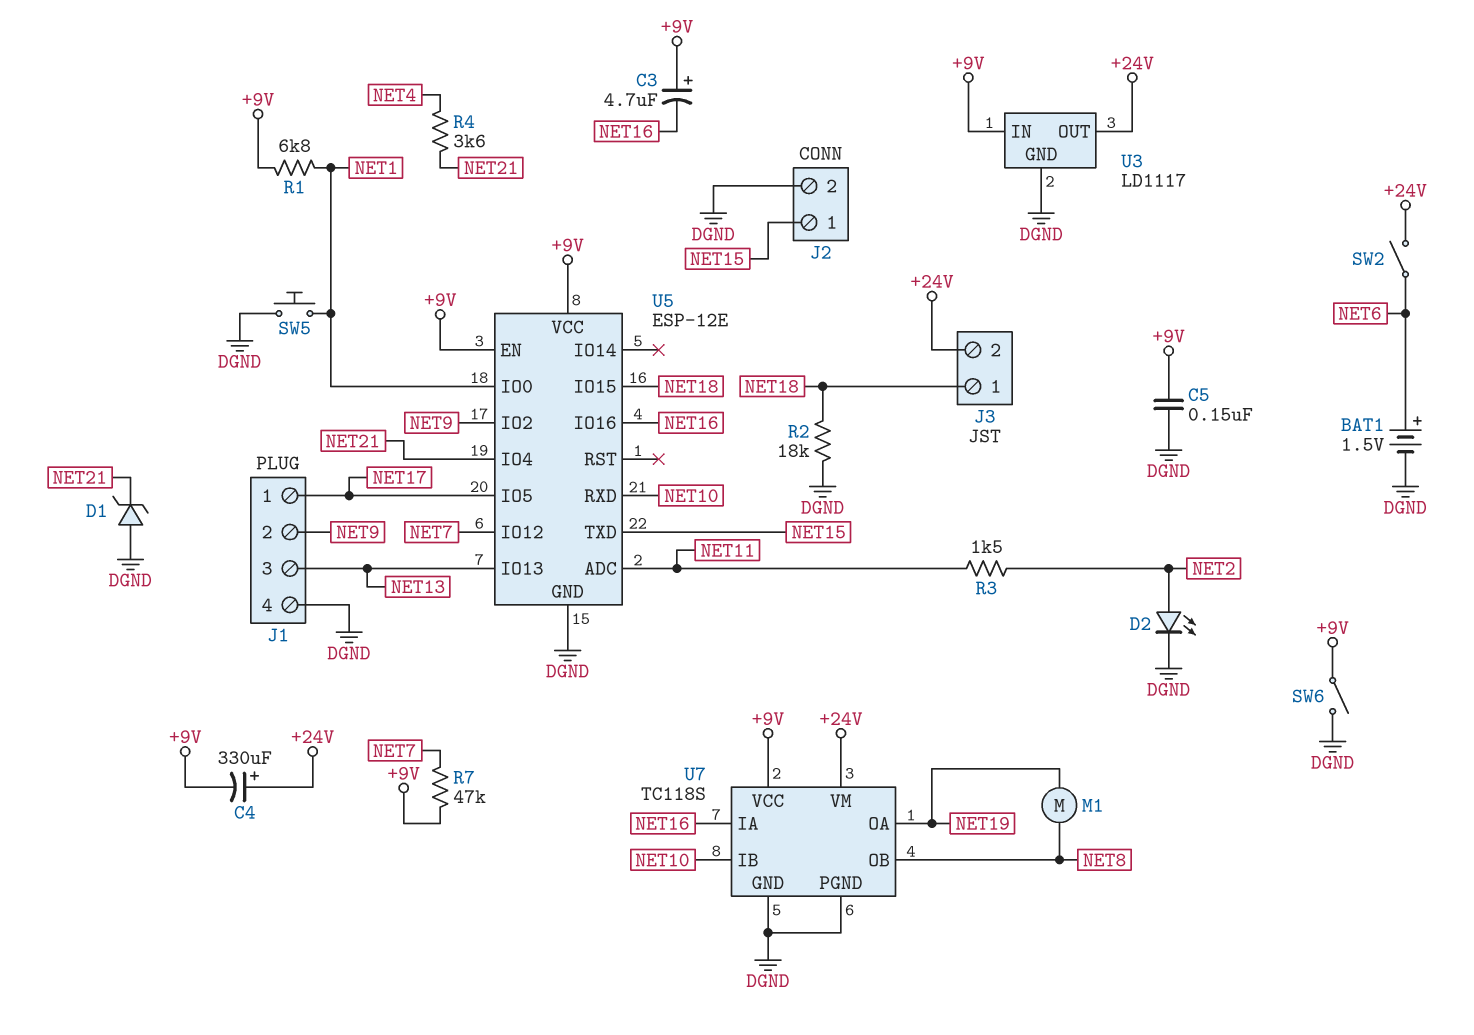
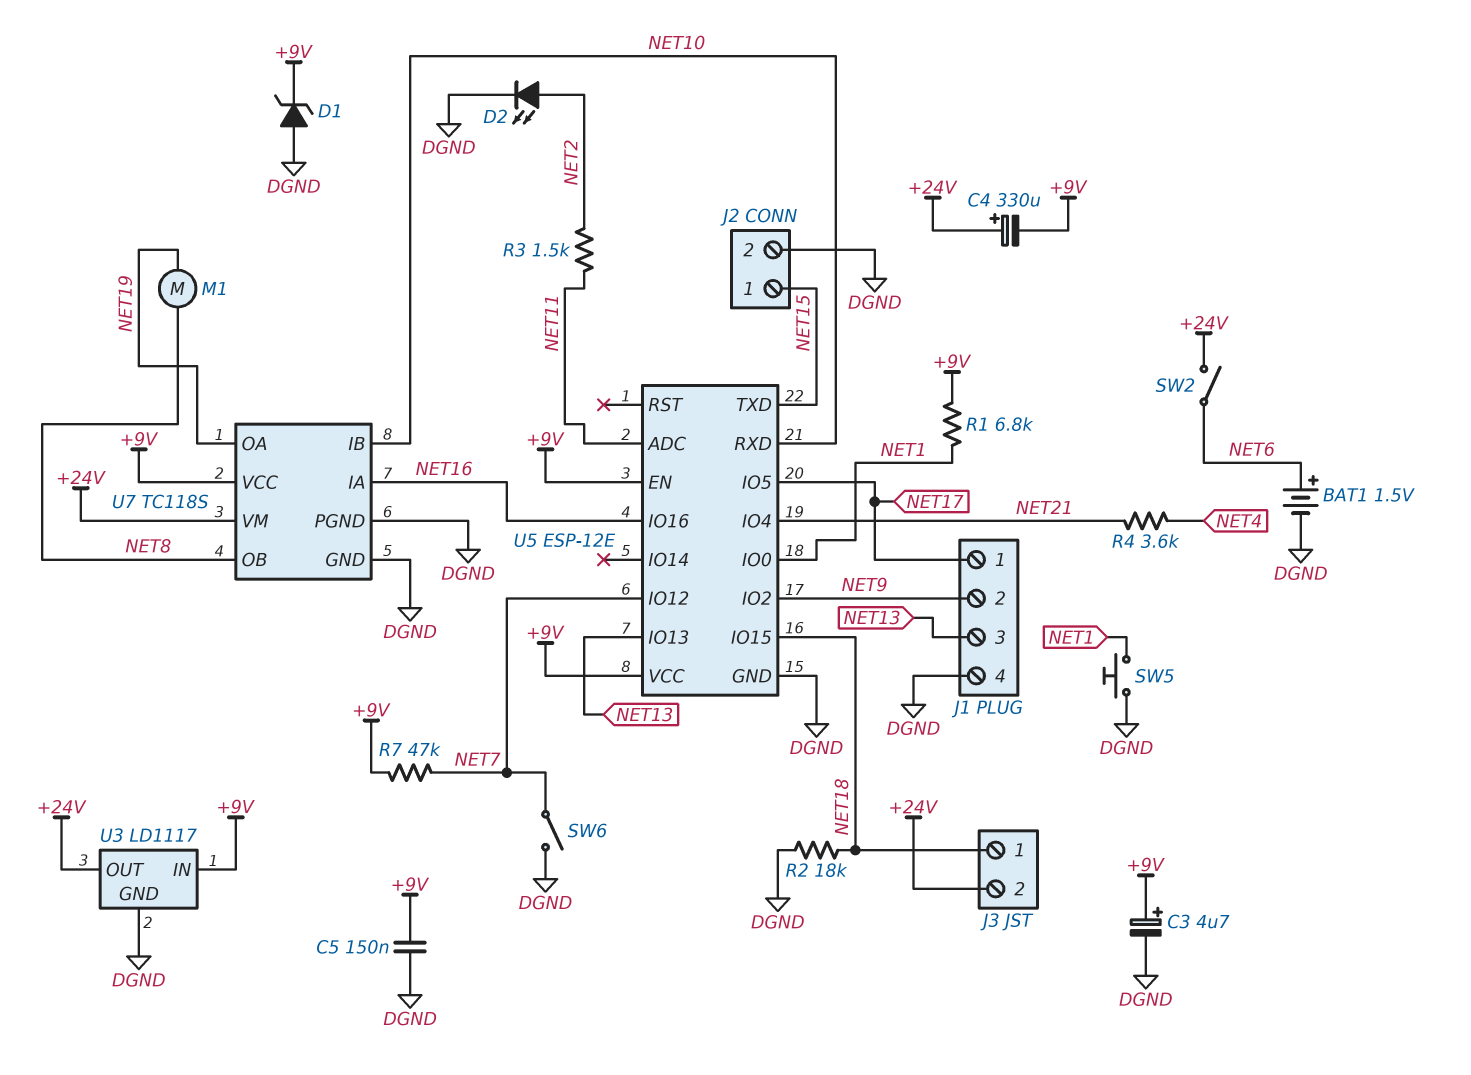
C3: 4.7uF (plus +9V, minus NET16) -> 4.7uF (plus +9V, minus DGND)
D1: zener (A DGND, K NET21) -> zener (A DGND, K +9V)
SW6: switch (+9V, DGND) -> switch (DGND, NET7)

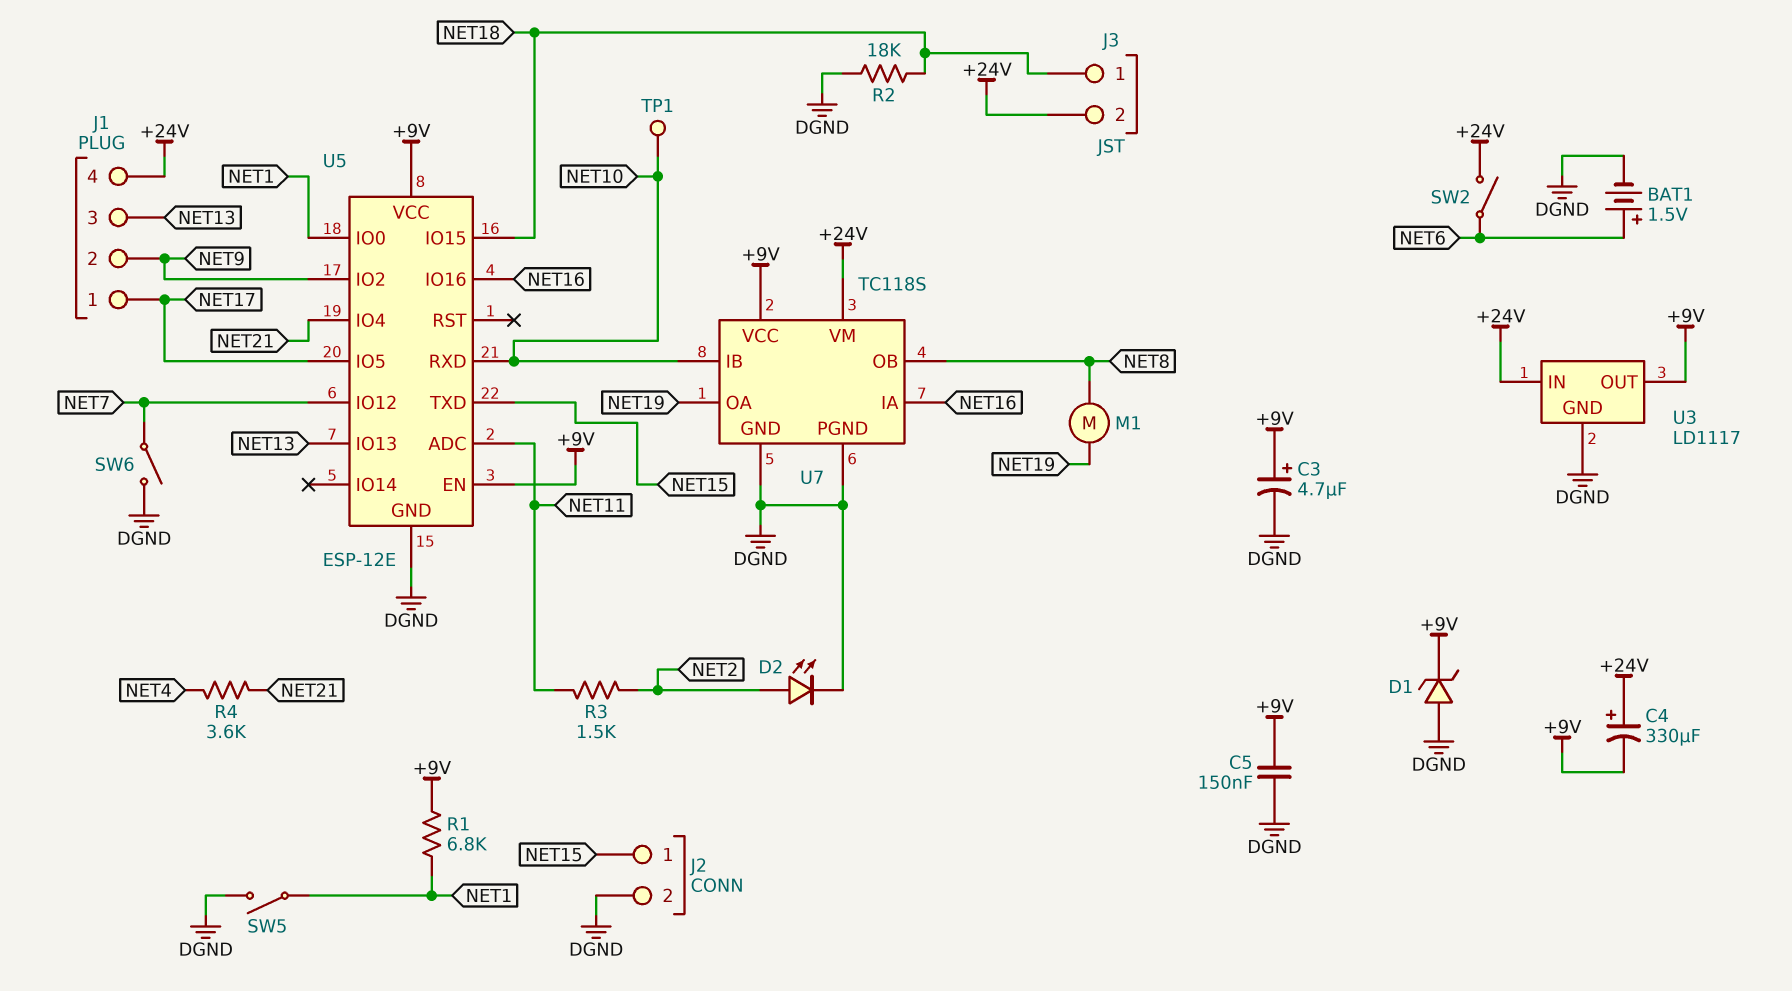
J1 pin 4: DGND -> +24V
R7: 47k (+9V, NET7) -> none
SW5: button (DGND, NET1) -> switch (DGND, NET1)
TP1: none -> test point (NET10)
U3 pin IN: +9V -> +24V
U3 pin OUT: +24V -> +9V

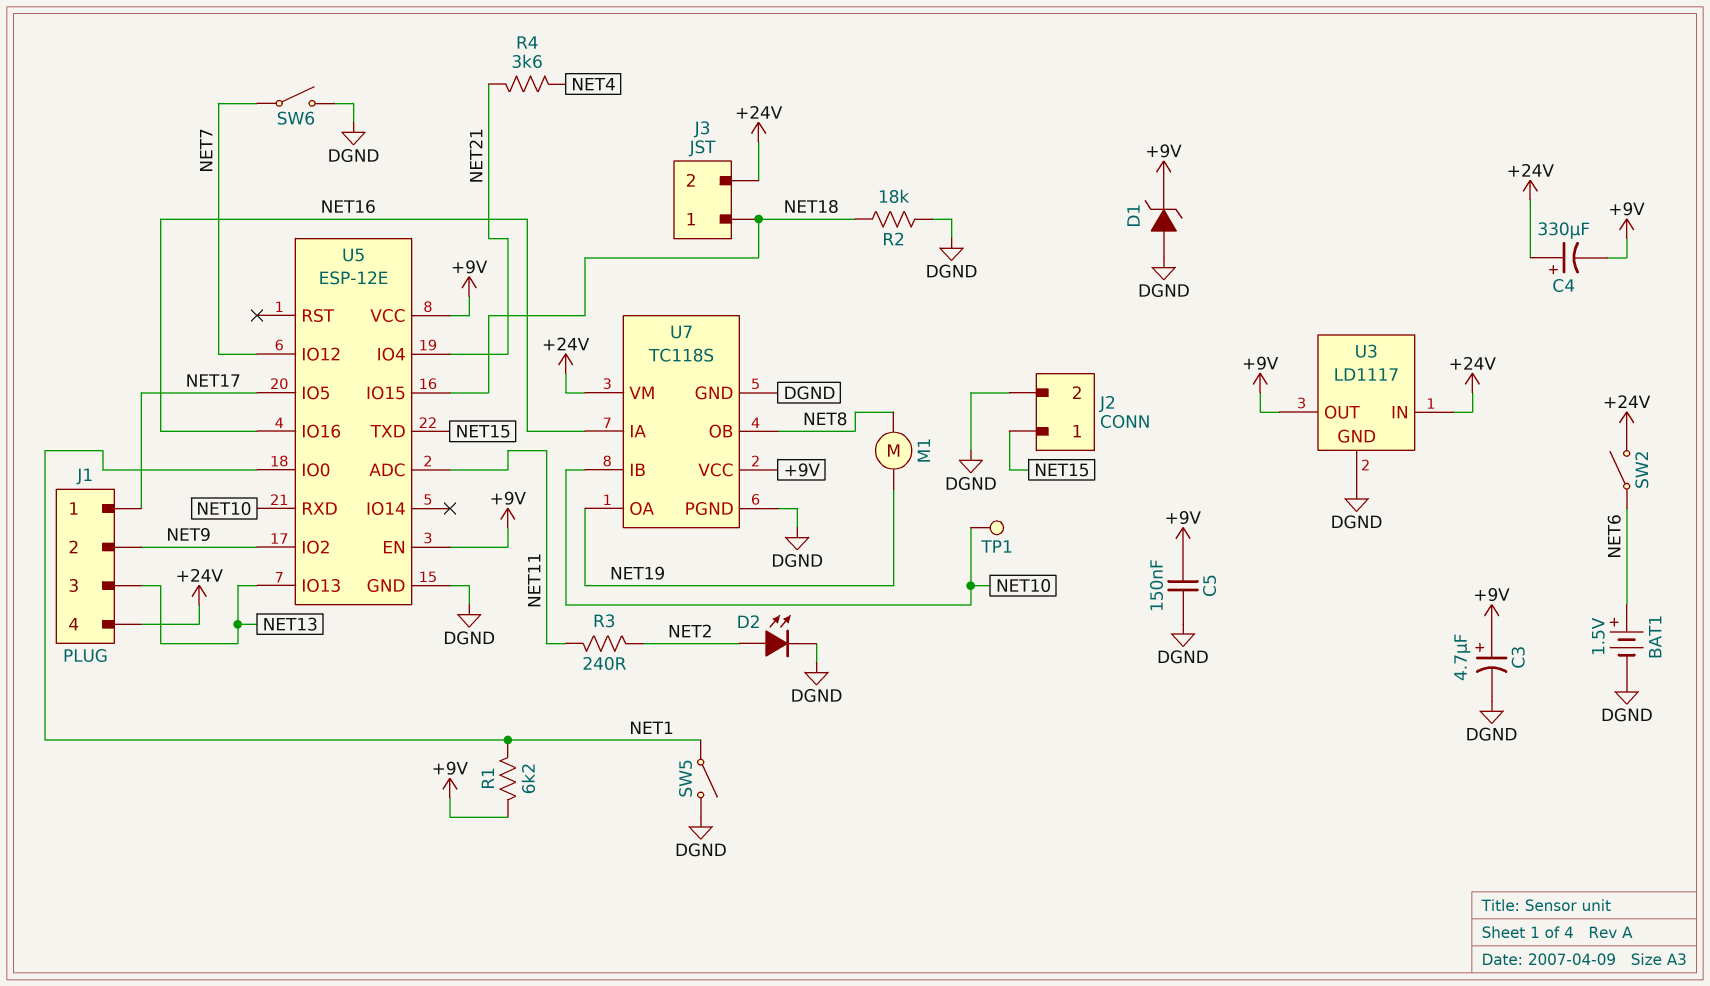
R1: 6.8k (+9V, NET1) -> 6.2k (+9V, NET1)
R3: 1.5k (NET2, NET11) -> 240 (NET2, NET11)

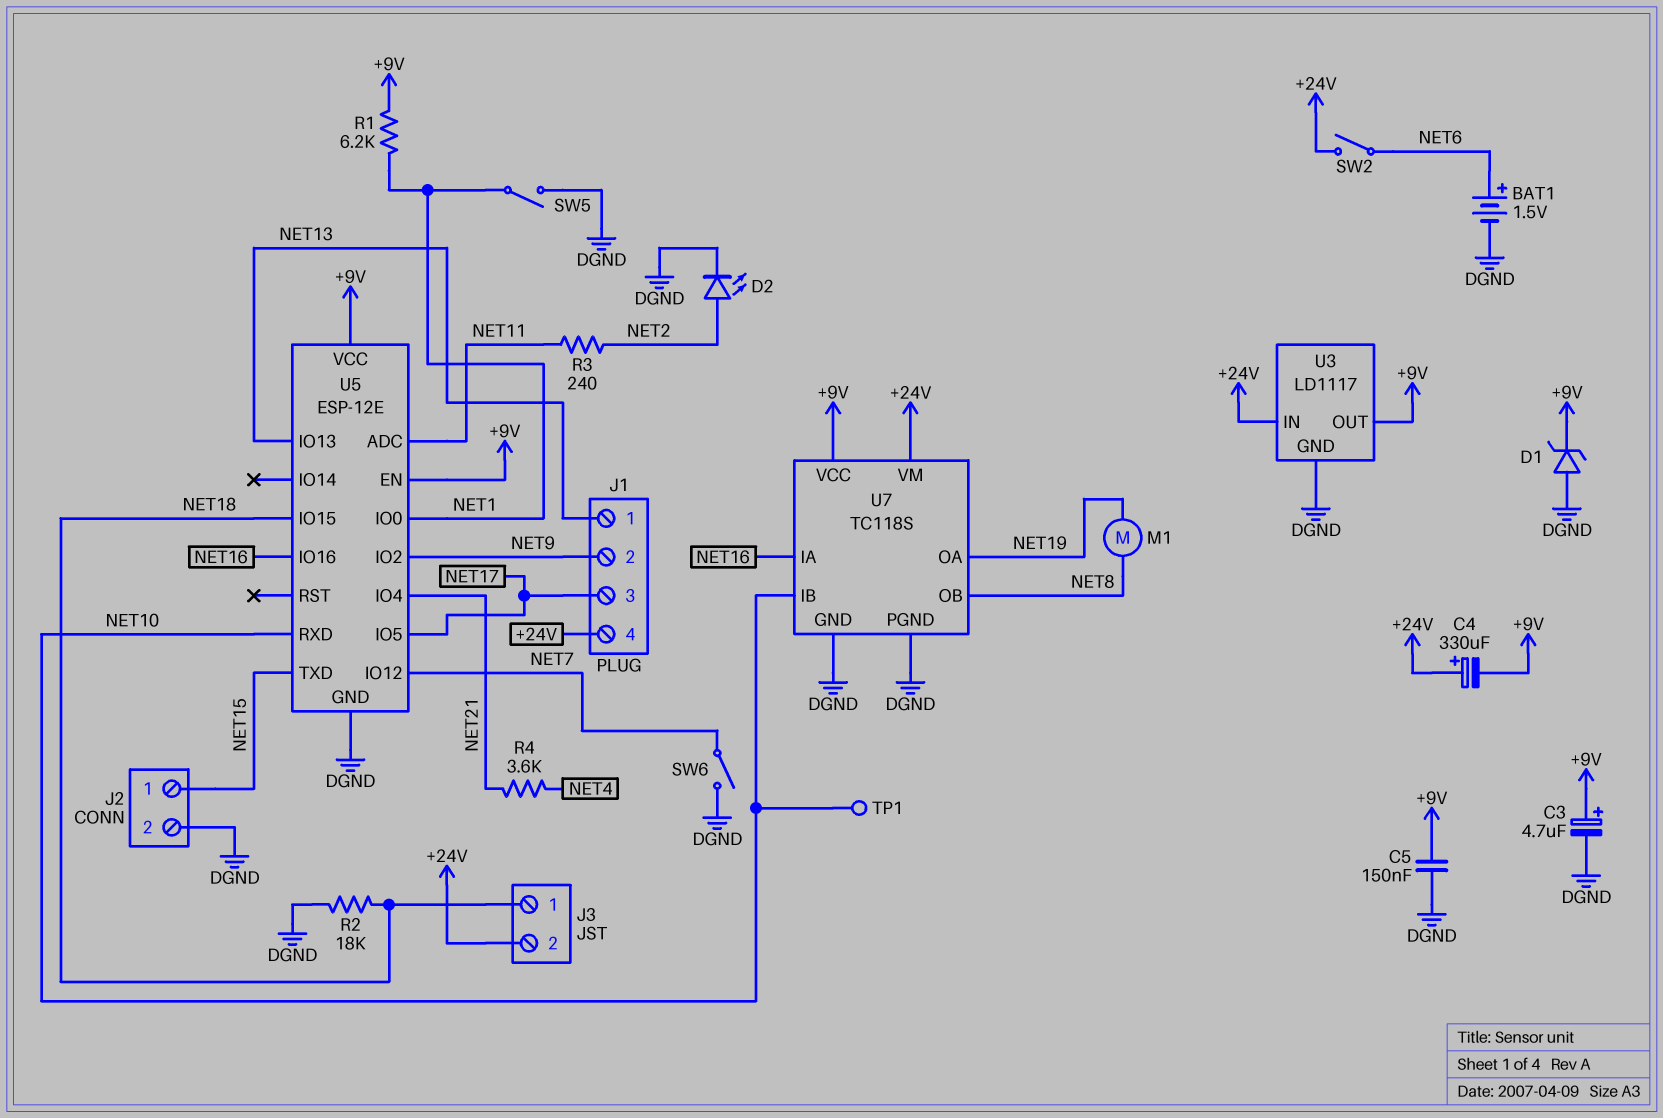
J1 pin 1: NET17 -> NET13
J1 pin 3: NET13 -> NET17

